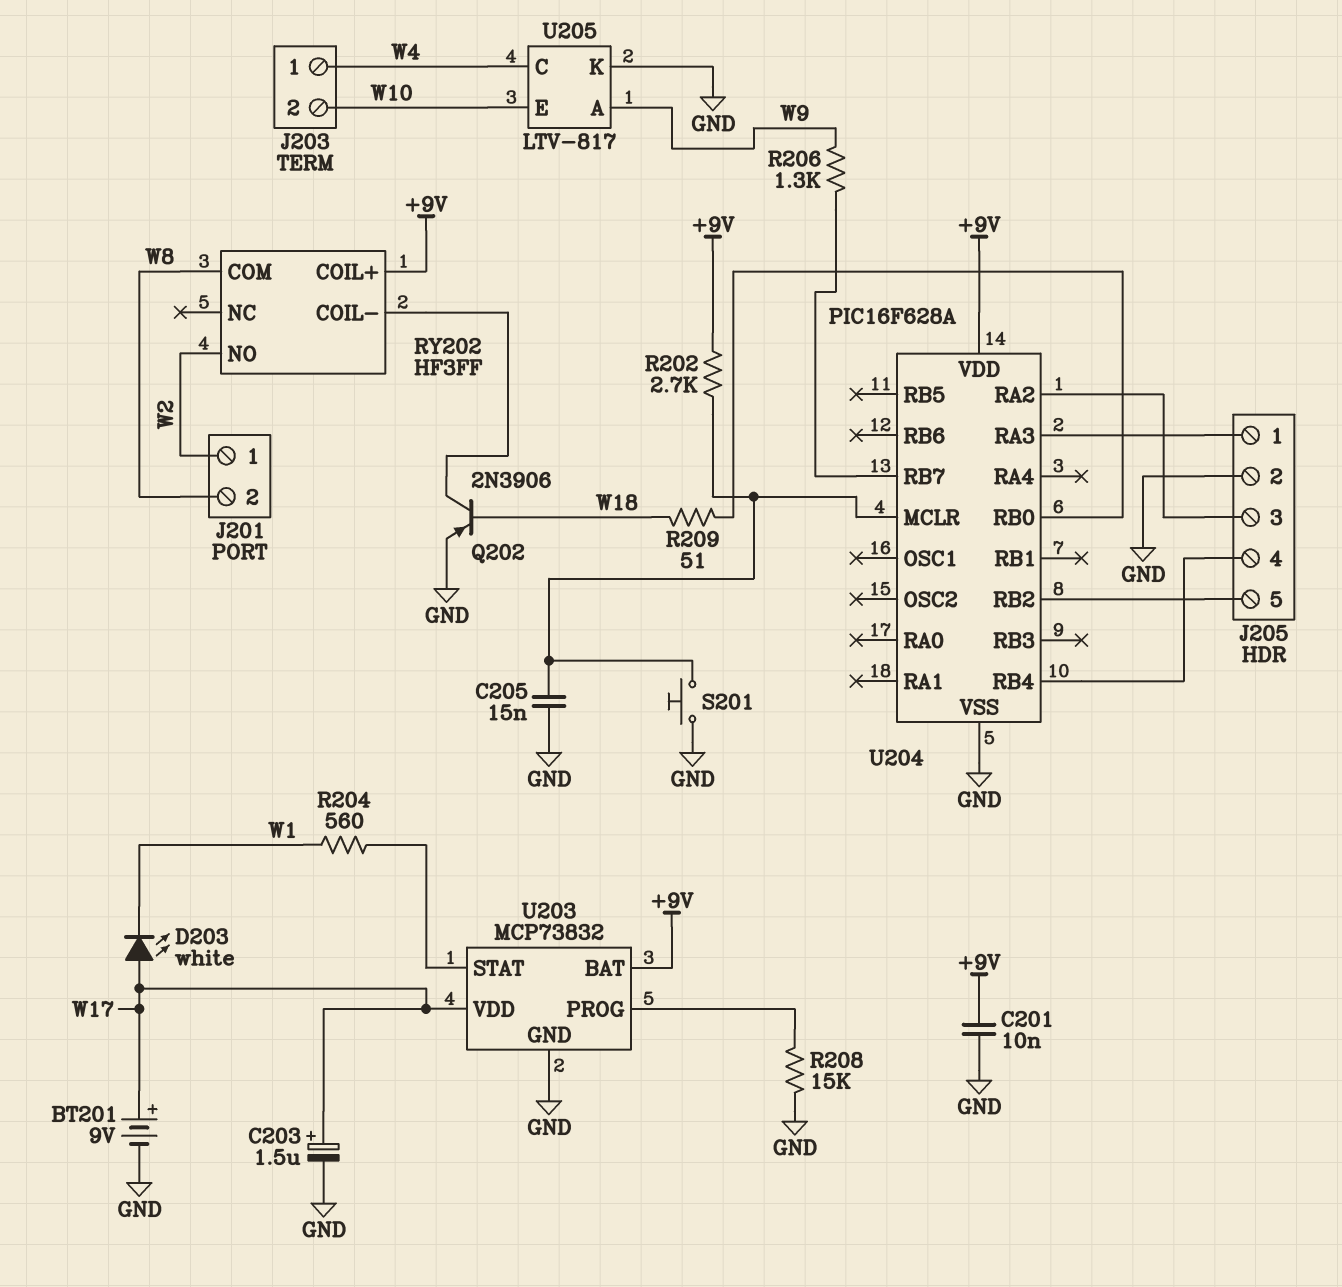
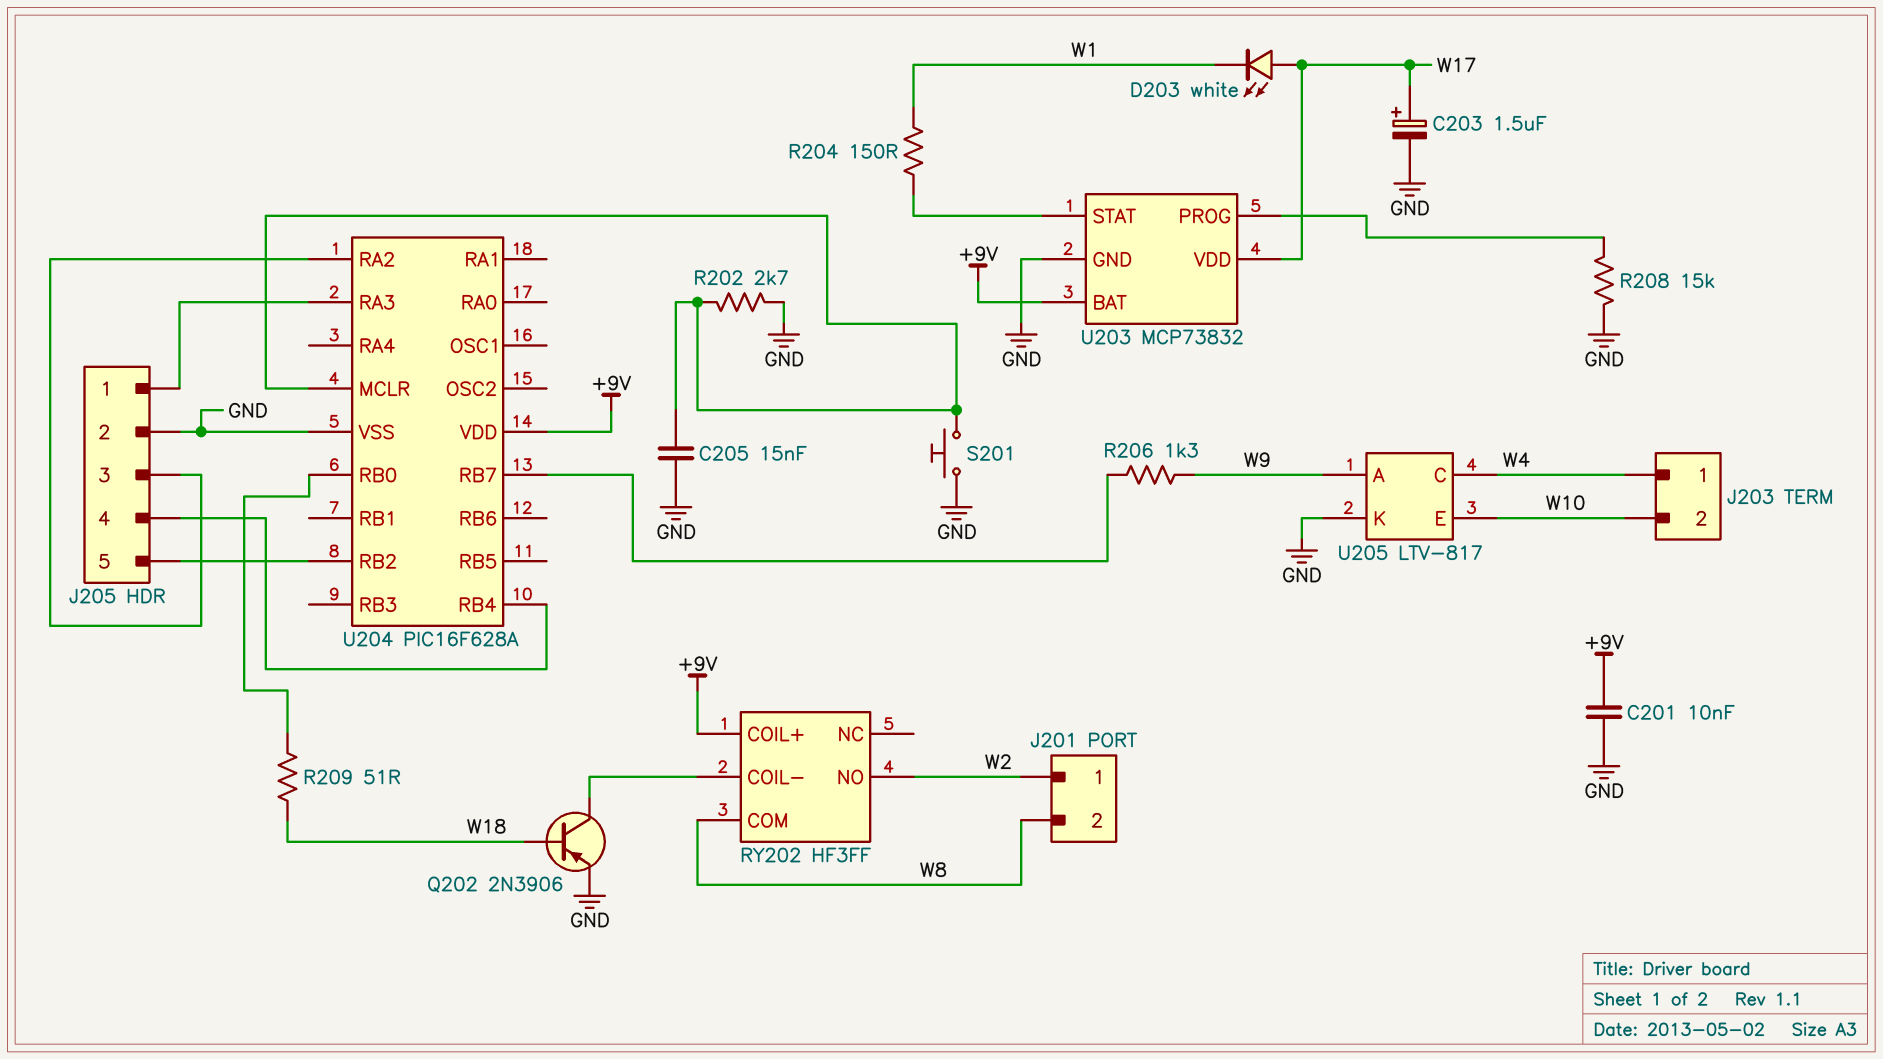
BT201: 9V (plus W17, minus GND) -> none
R202: 2.7k (+9V, U204/MCLR) -> 2.7k (GND, U204/MCLR)
R204: 560 (U203/STAT, W1) -> 150 (U203/STAT, W1)

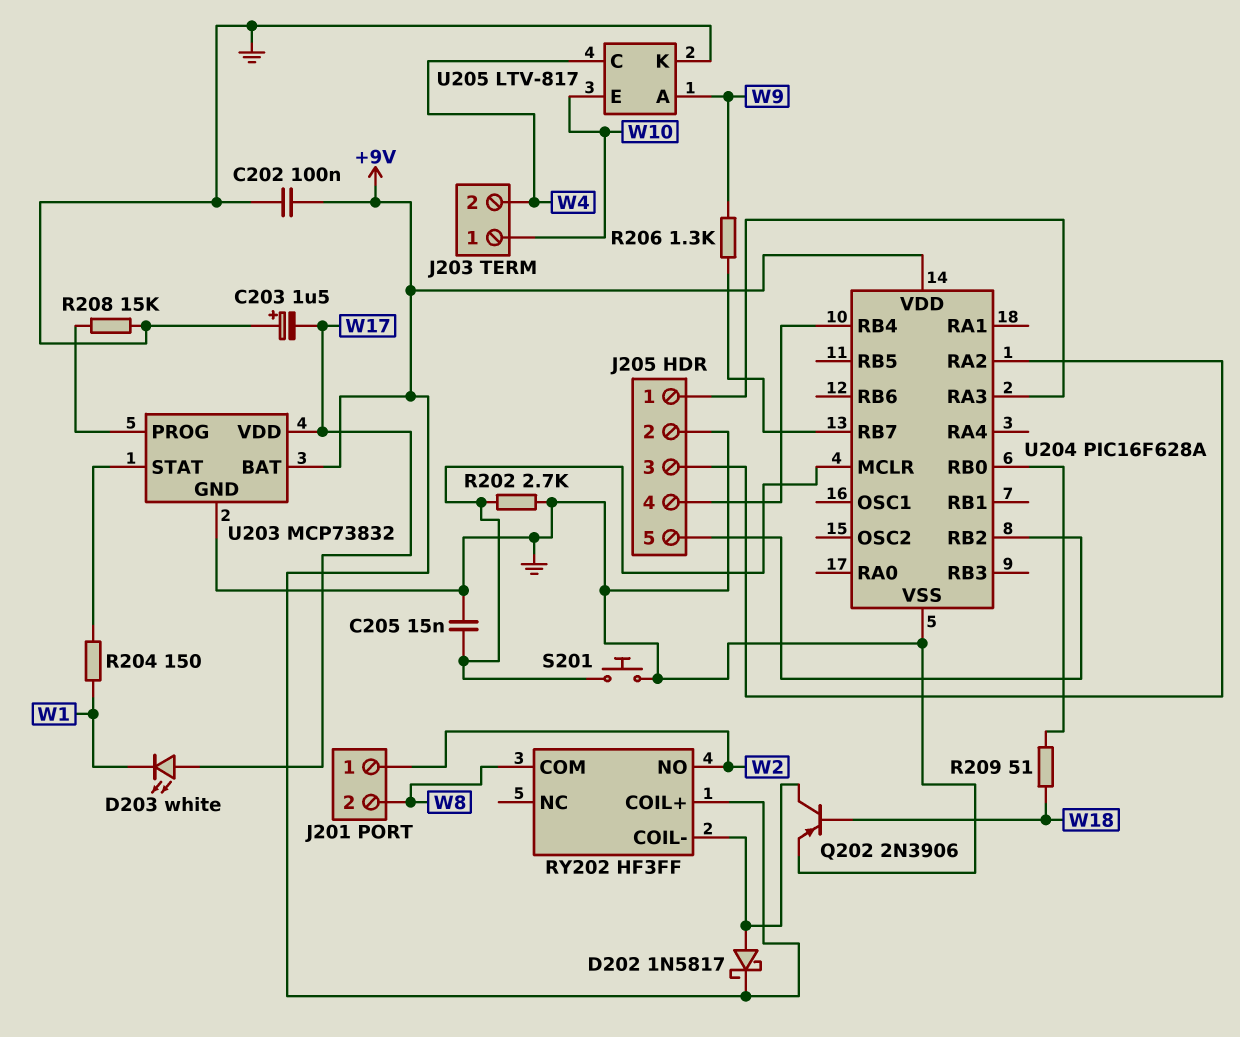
C201: 10nF (+9V, GND) -> none
C202: none -> 100nF (+9V, GND)
C203: 1.5uF (plus W17, minus GND) -> 1.5uF (plus GND, minus W17)
D202: none -> schottky 1N5817 (A RY202/COIL-, K +9V)
J203 pin 1: W4 -> W10
J203 pin 2: W10 -> W4

